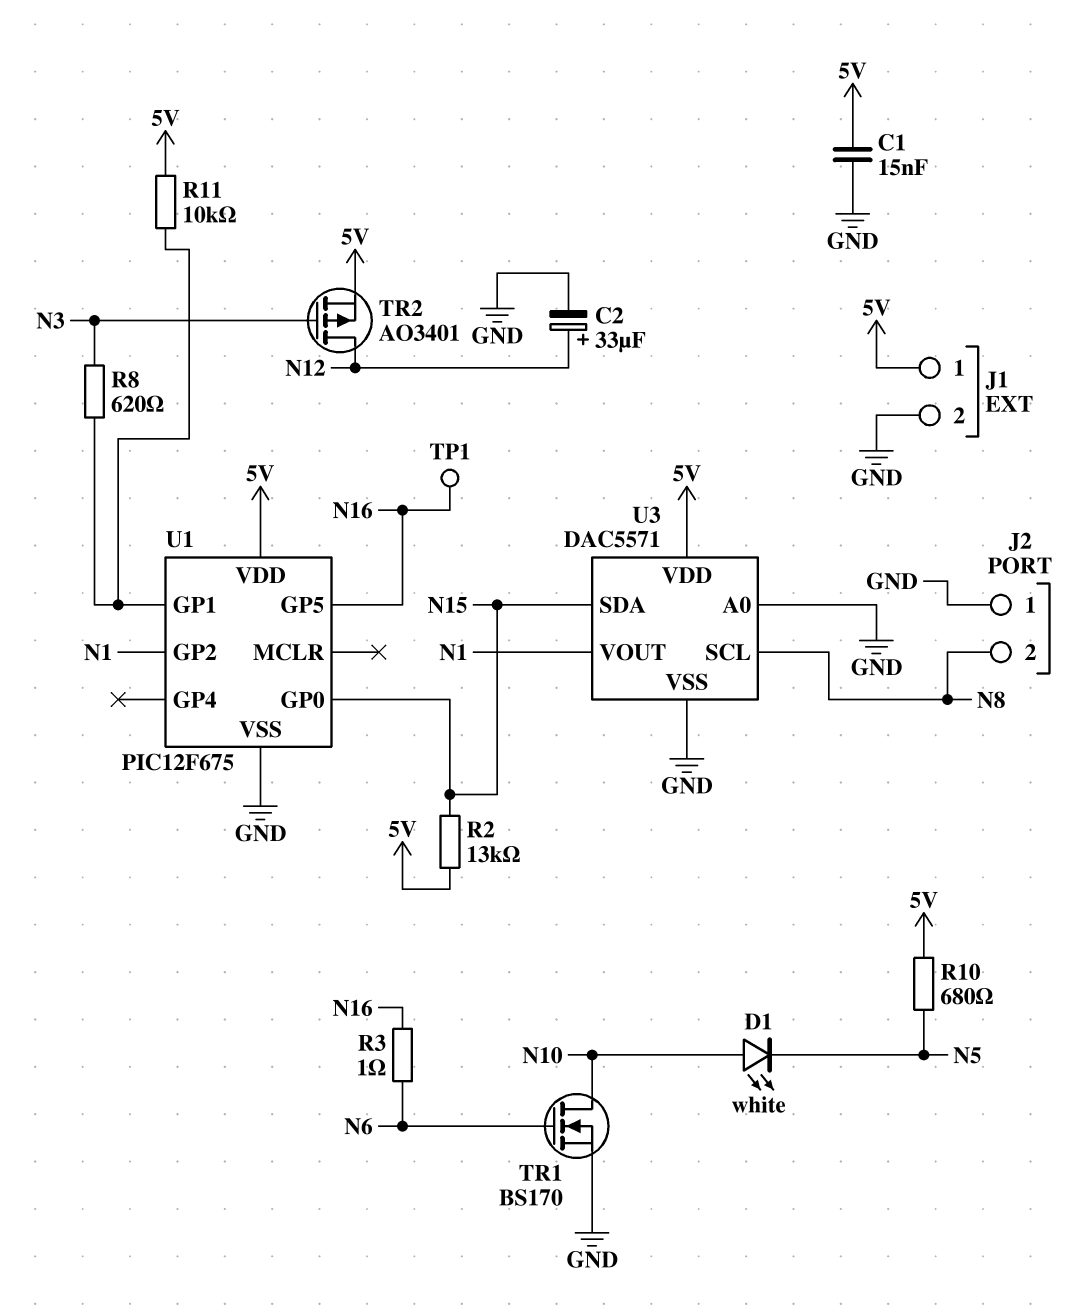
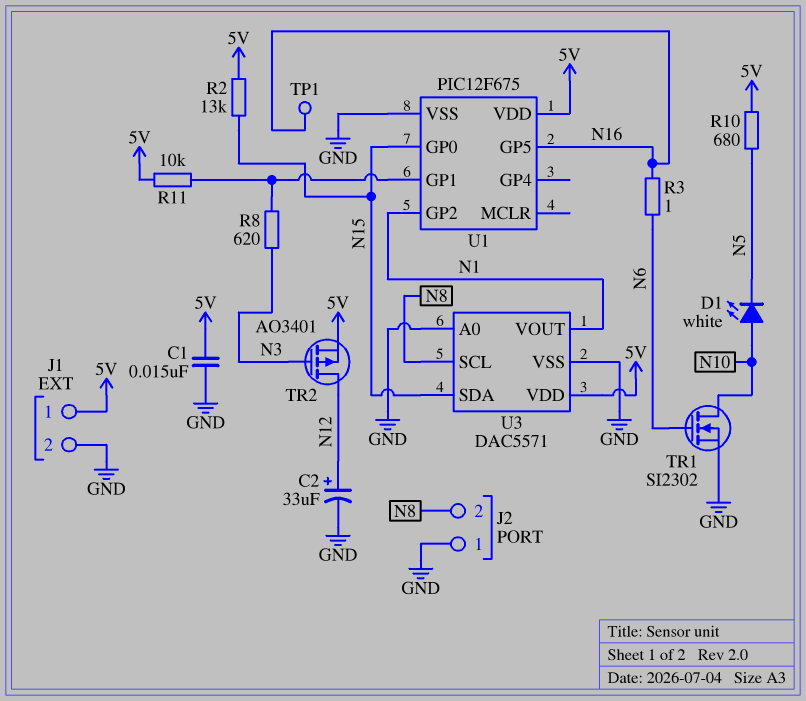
TR1: NMOS BS170 (G N6, D N10, S GND) -> NMOS SI2302 (G N6, D N10, S GND)

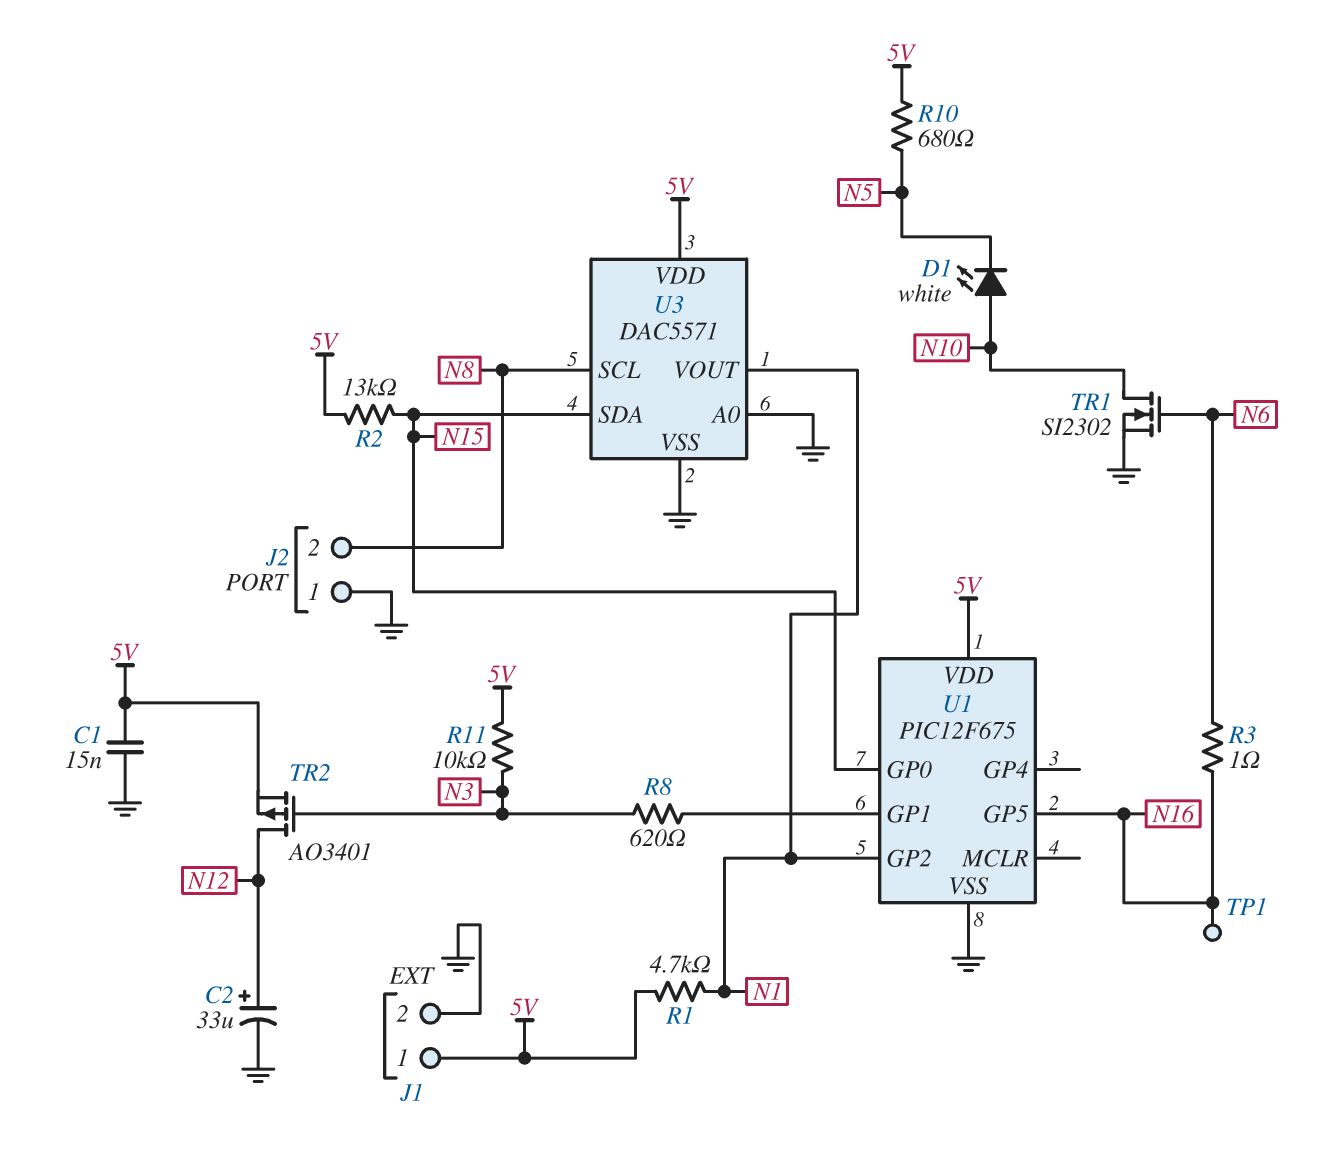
R1: none -> 4.7k (5V, N1)
R11: 10k (5V, U1/GP1) -> 10k (5V, N3)

